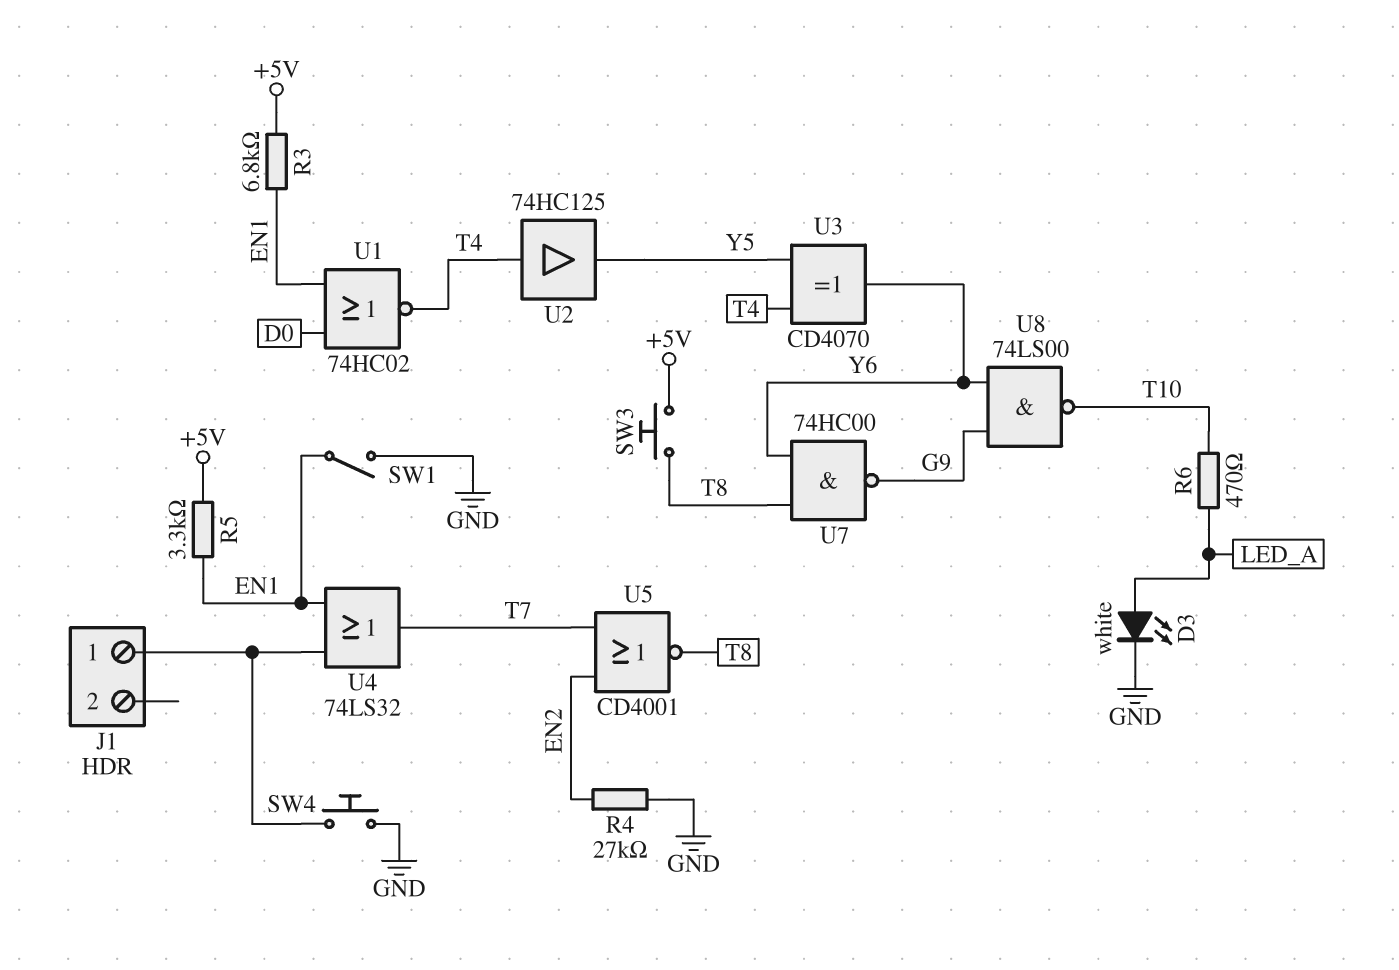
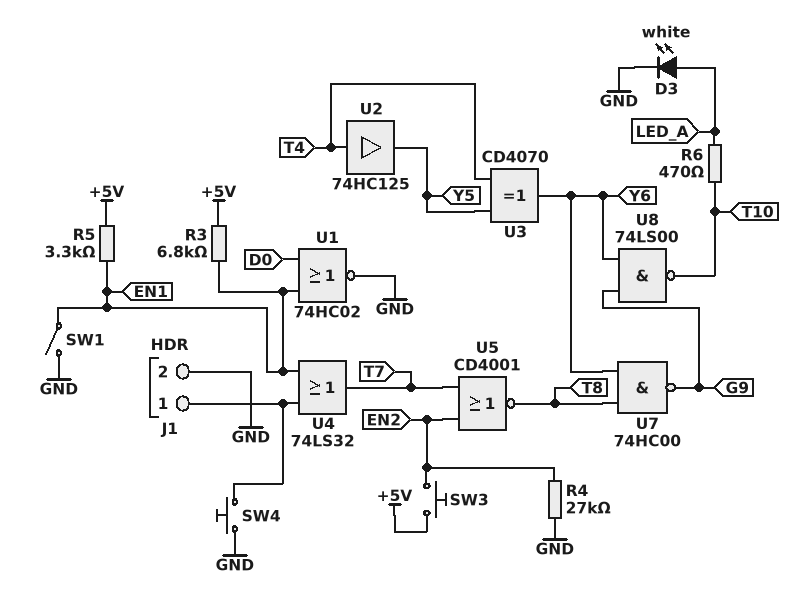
J1 pin 2: none -> GND
SW3: button (+5V, T8) -> button (+5V, EN2)
U1: NOR 74HC02 (in D0, in EN1, out T4) -> NOR 74HC02 (in D0, in EN1, out GND)

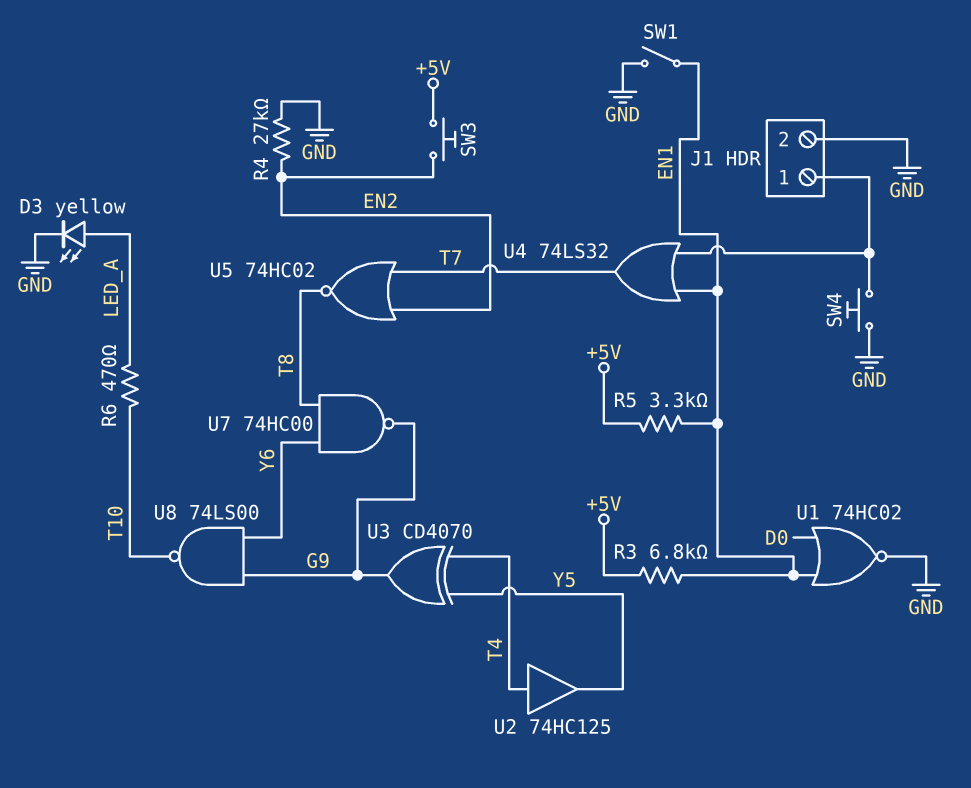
D3: LED white (A LED_A, K GND) -> LED yellow (A LED_A, K GND)
U3: XOR CD4070 (in T4, in Y5, out Y6) -> XOR CD4070 (in T4, in Y5, out G9)
U5: NOR CD4001 (in EN2, in T7, out T8) -> NOR 74HC02 (in EN2, in T7, out T8)

